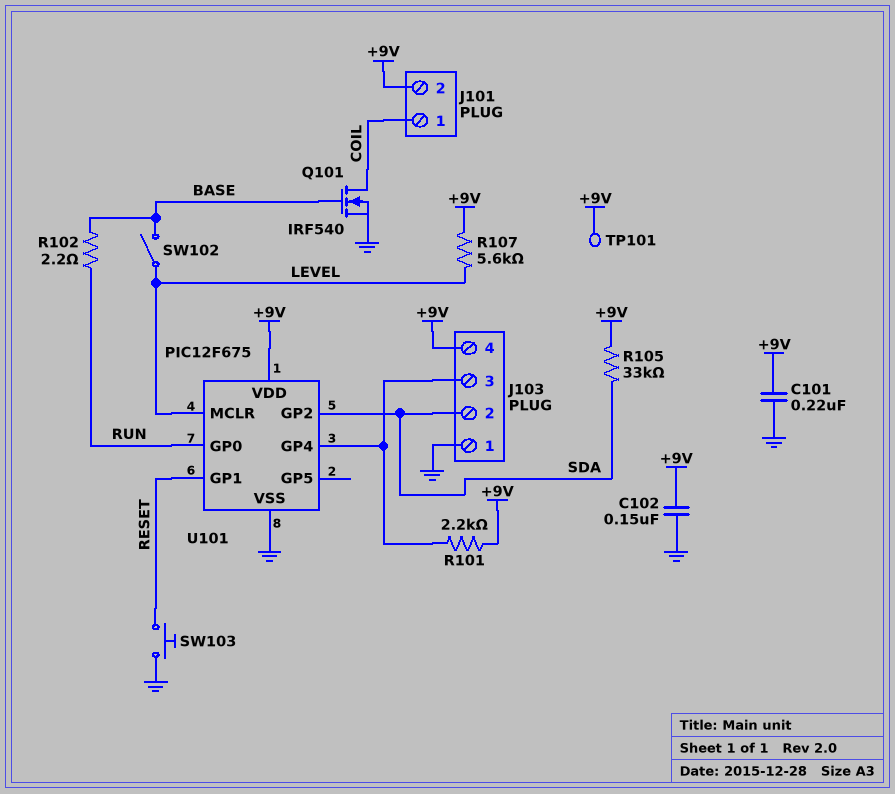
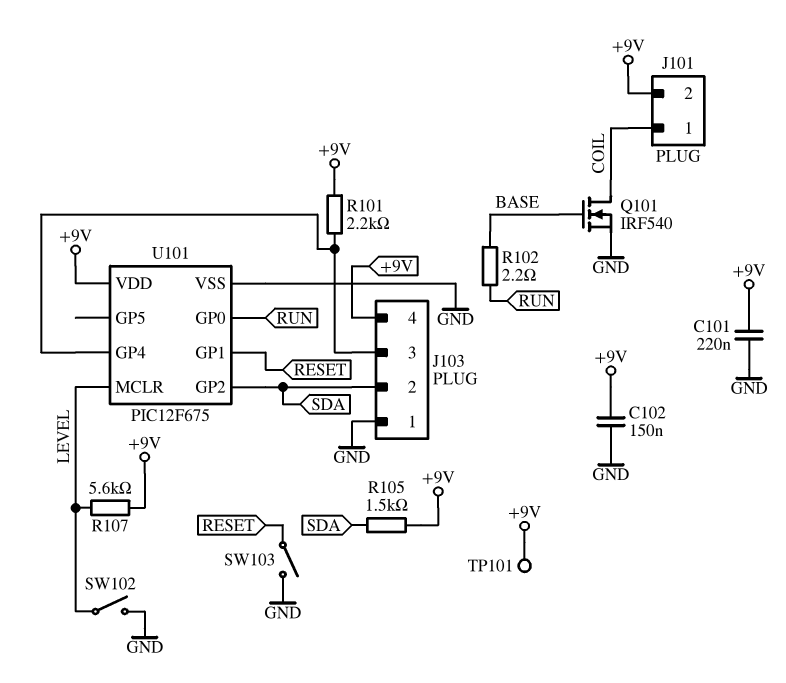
R105: 33k (+9V, SDA) -> 1.5k (+9V, SDA)
SW102: switch (BASE, LEVEL) -> switch (GND, LEVEL)
SW103: button (GND, RESET) -> switch (GND, RESET)

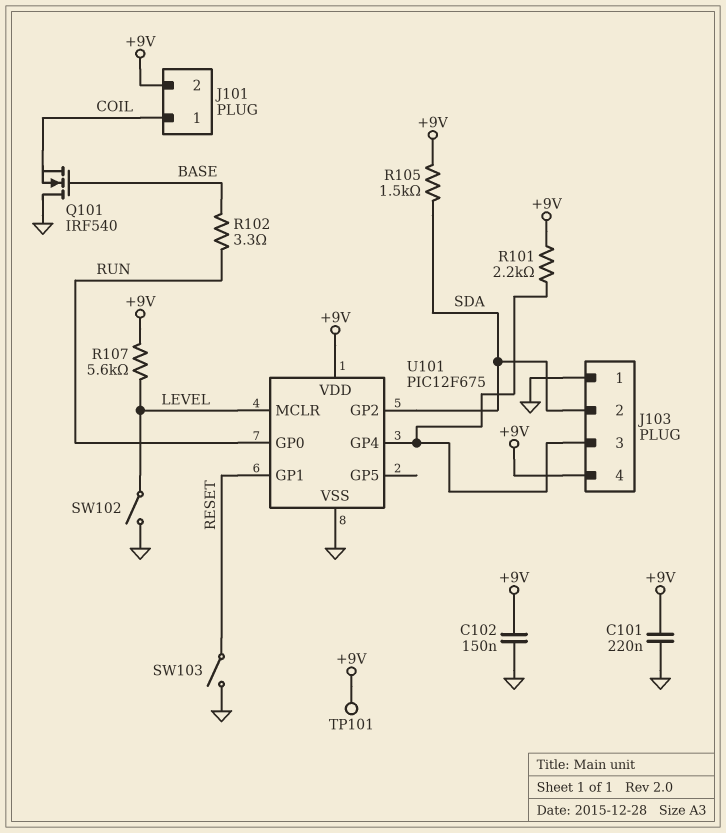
Q101: NMOS IRF540 (G BASE, D COIL, S GND) -> NMOS IRF540 (G BASE, D GND, S COIL)
R102: 2.2 (BASE, RUN) -> 3.3 (BASE, RUN)

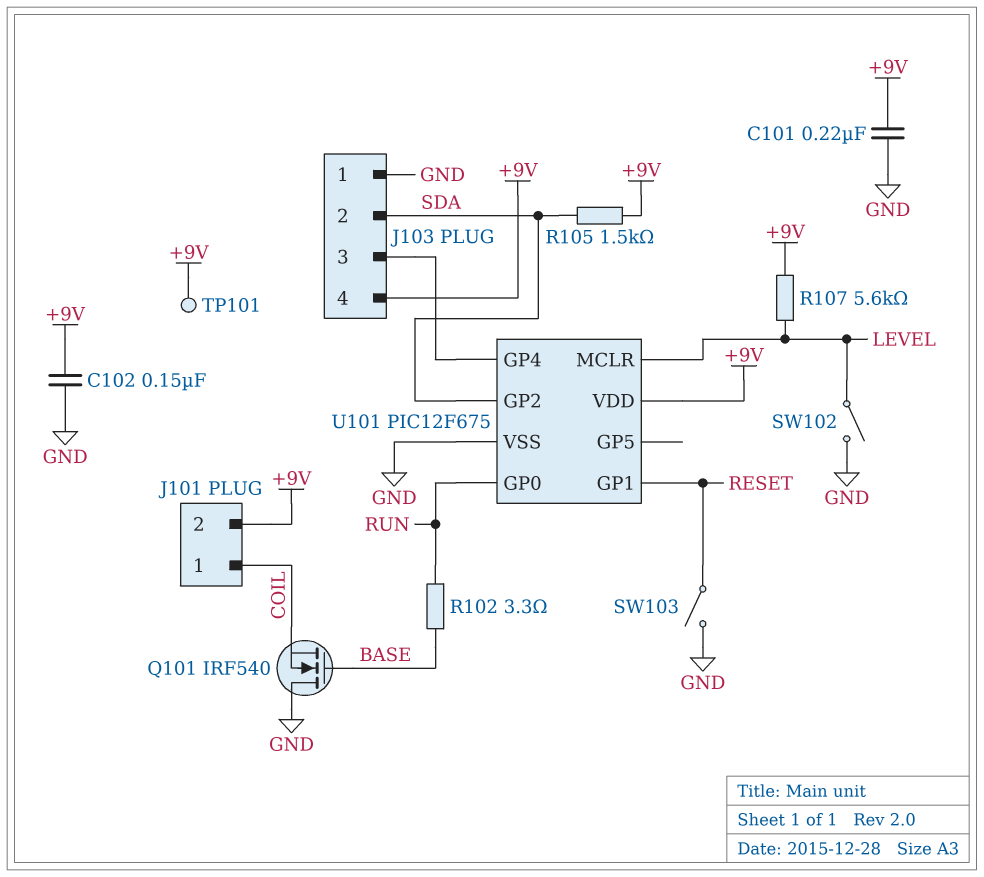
R101: 2.2k (+9V, J103/3) -> none

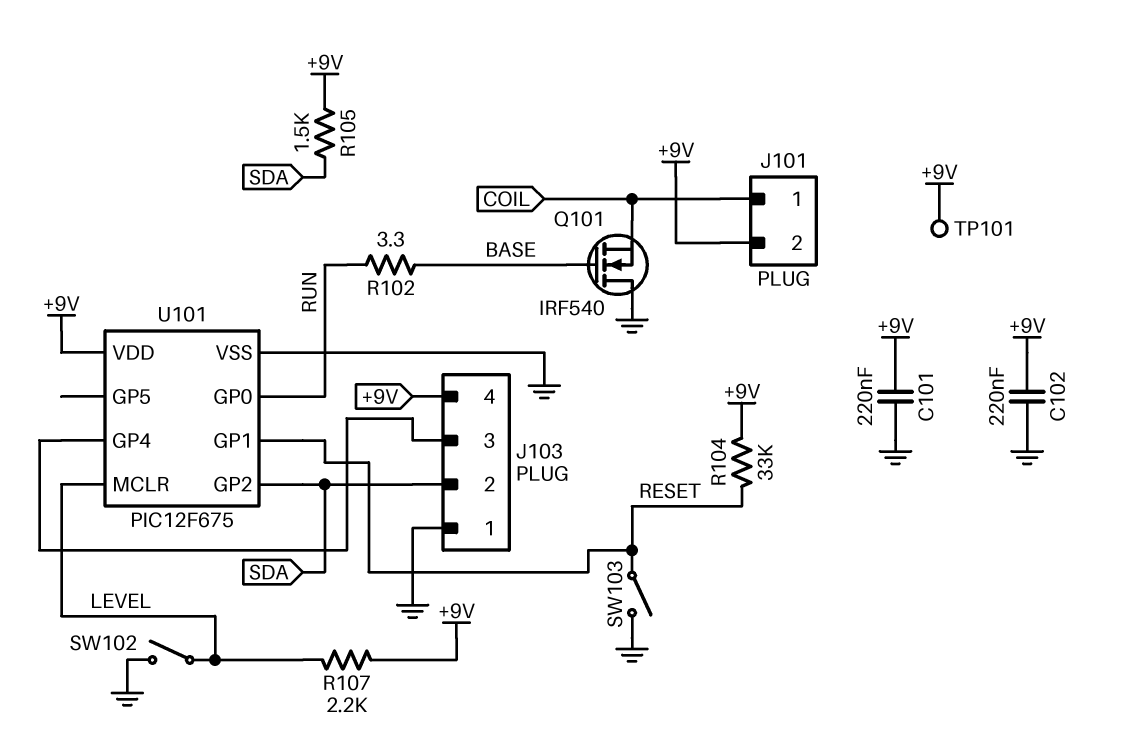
C102: 150nF (+9V, GND) -> 220nF (+9V, GND)
R104: none -> 33k (+9V, RESET)
R107: 5.6k (+9V, LEVEL) -> 2.2k (+9V, LEVEL)

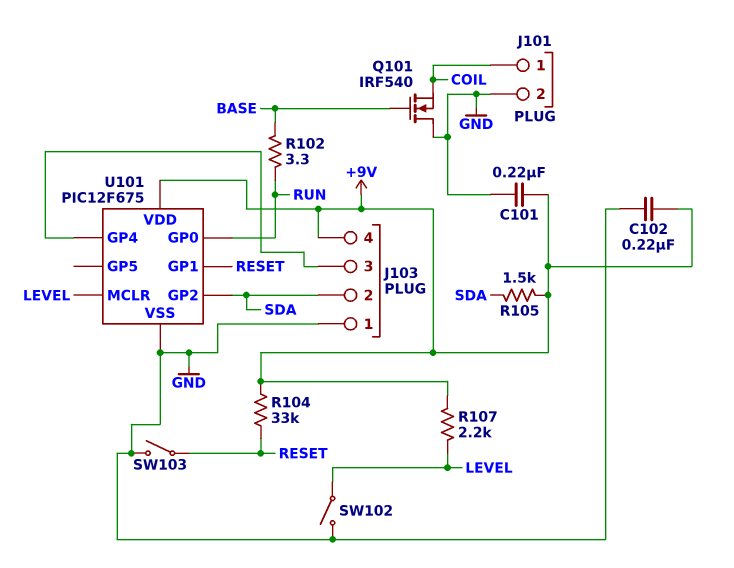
J101 pin 2: +9V -> GND
TP101: test point (+9V) -> none

